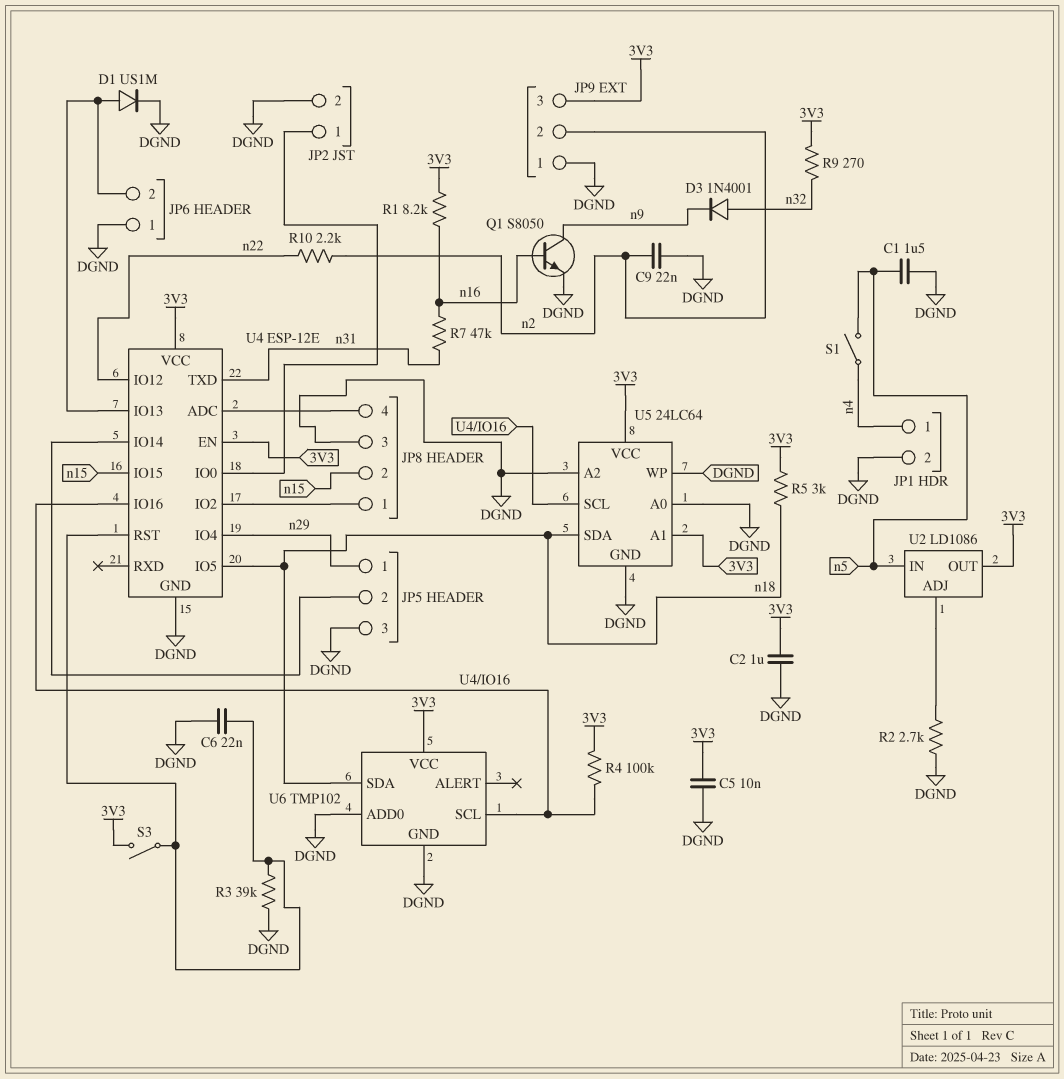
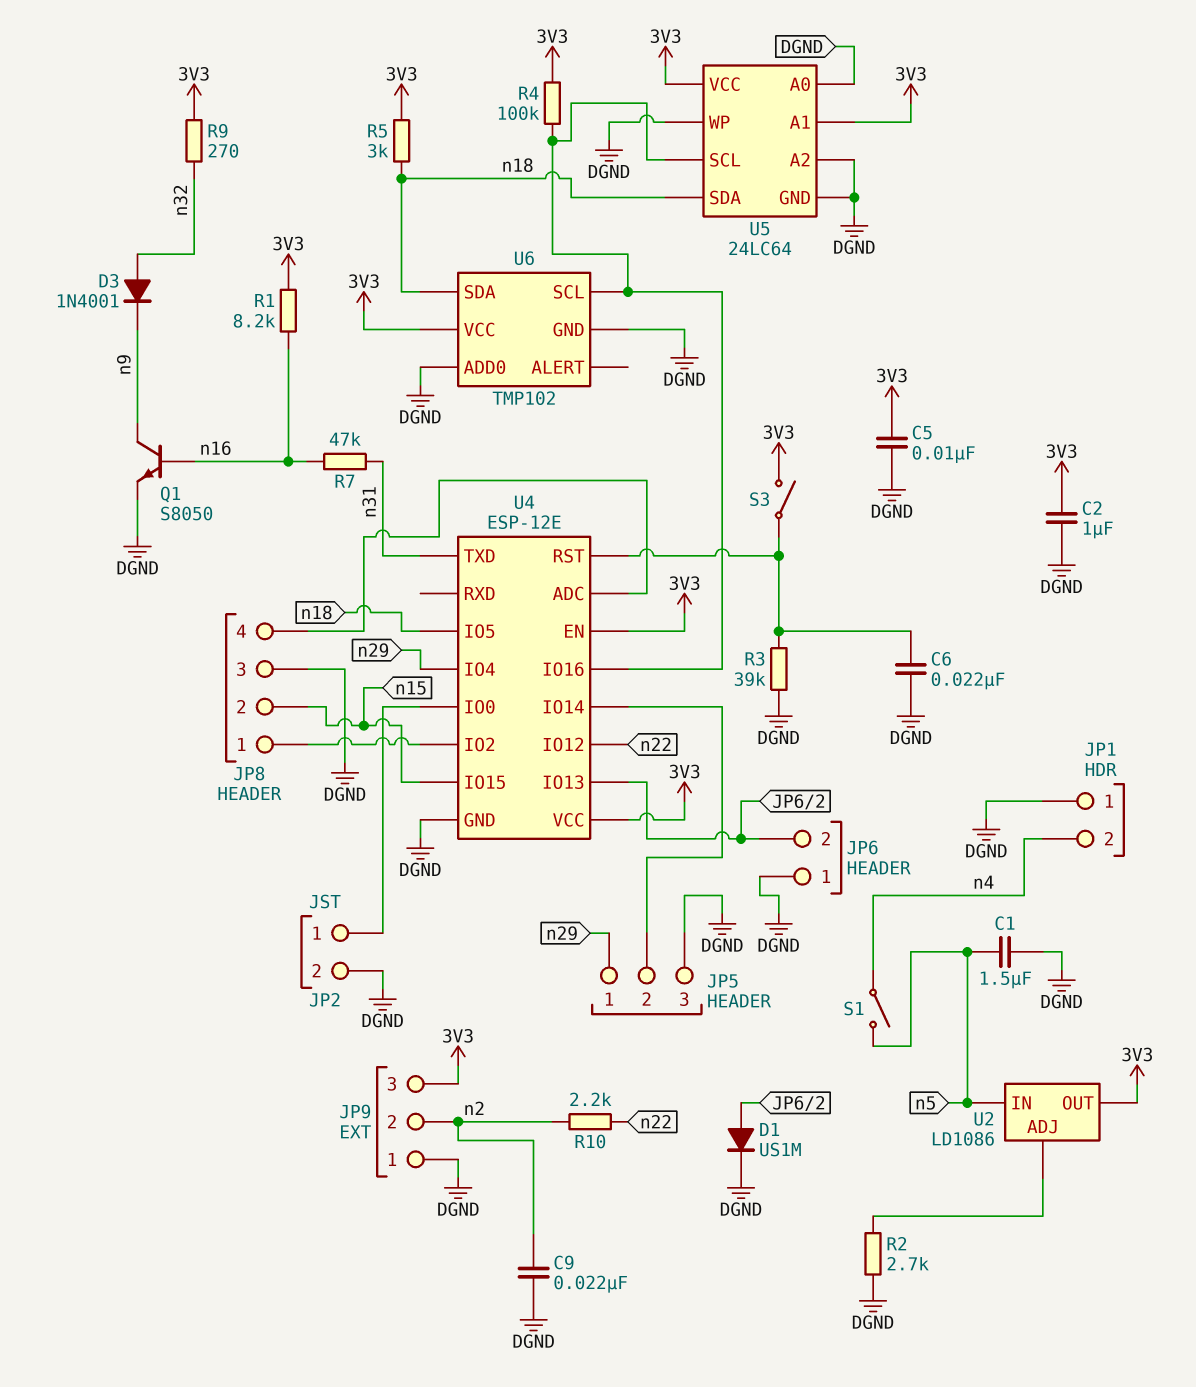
JP1 pin 1: n4 -> DGND
JP1 pin 2: DGND -> n4

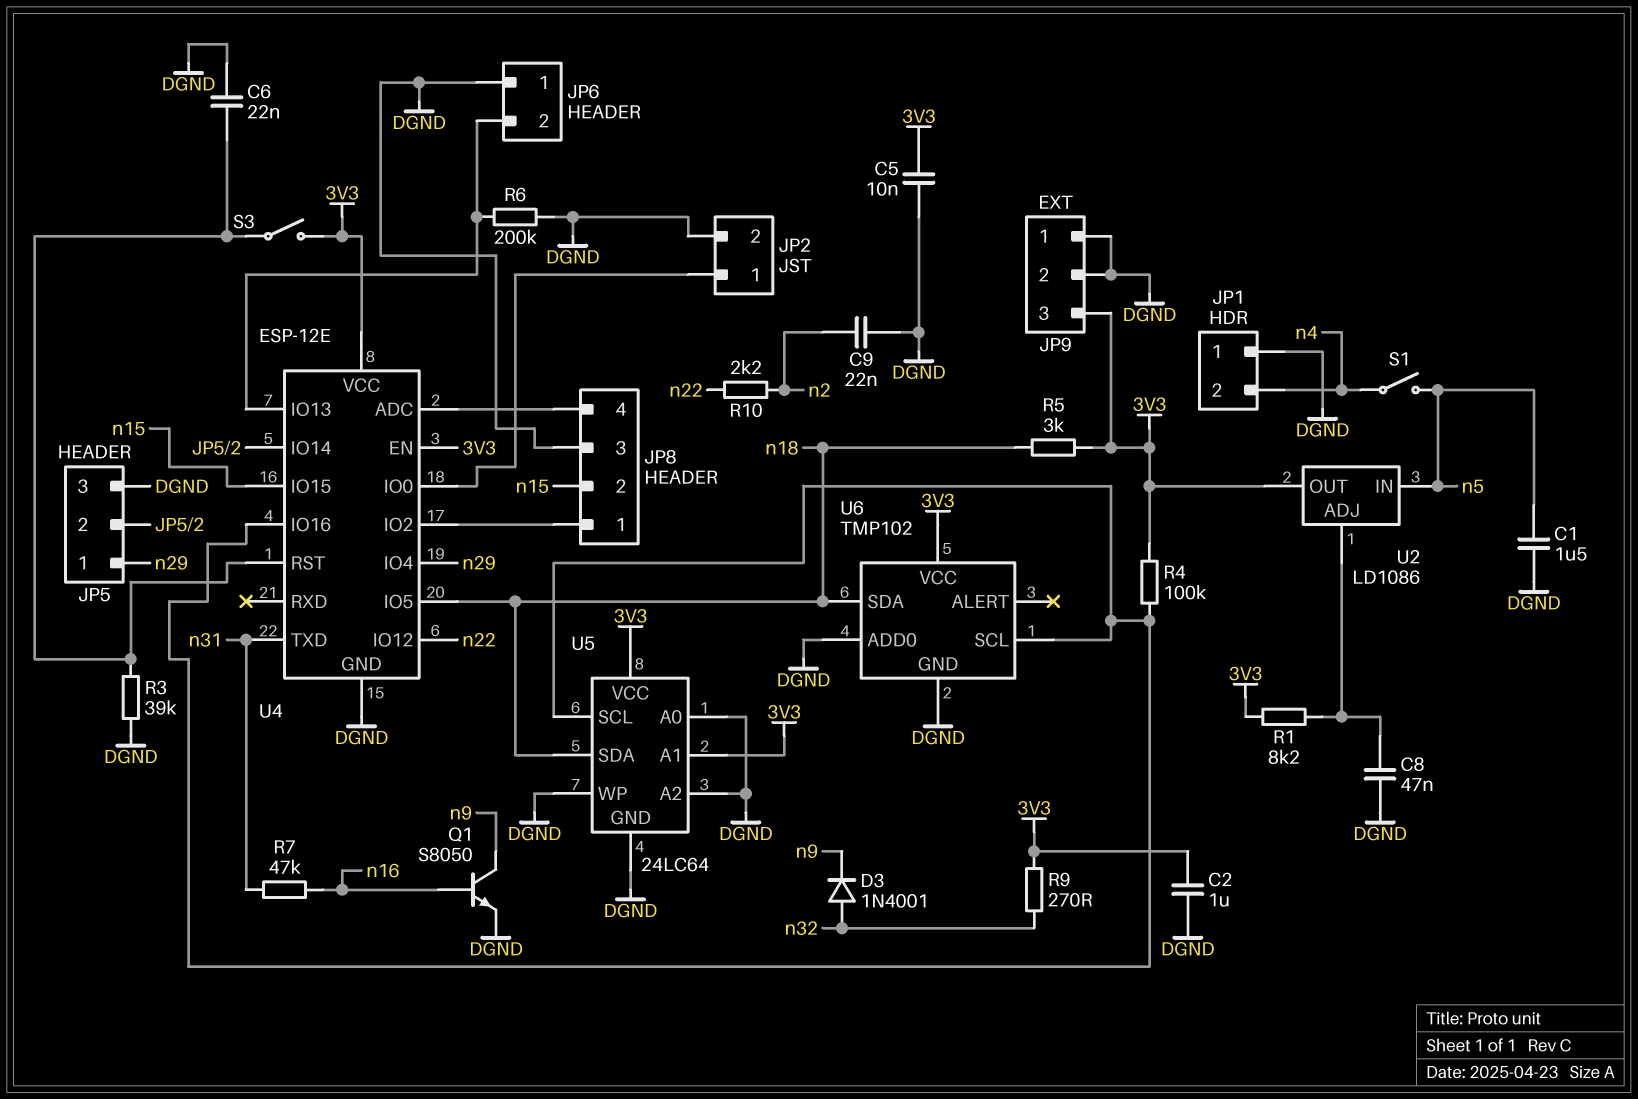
C8: none -> 47nF (DGND, U2/ADJ)
D1: diode US1M (A JP6/2, K DGND) -> none
JP9 pin 2: n2 -> DGND
R1: 8.2k (3V3, n16) -> 8.2k (3V3, U2/ADJ)
R2: 2.7k (DGND, U2/ADJ) -> none
R6: none -> 200k (DGND, JP6/2)

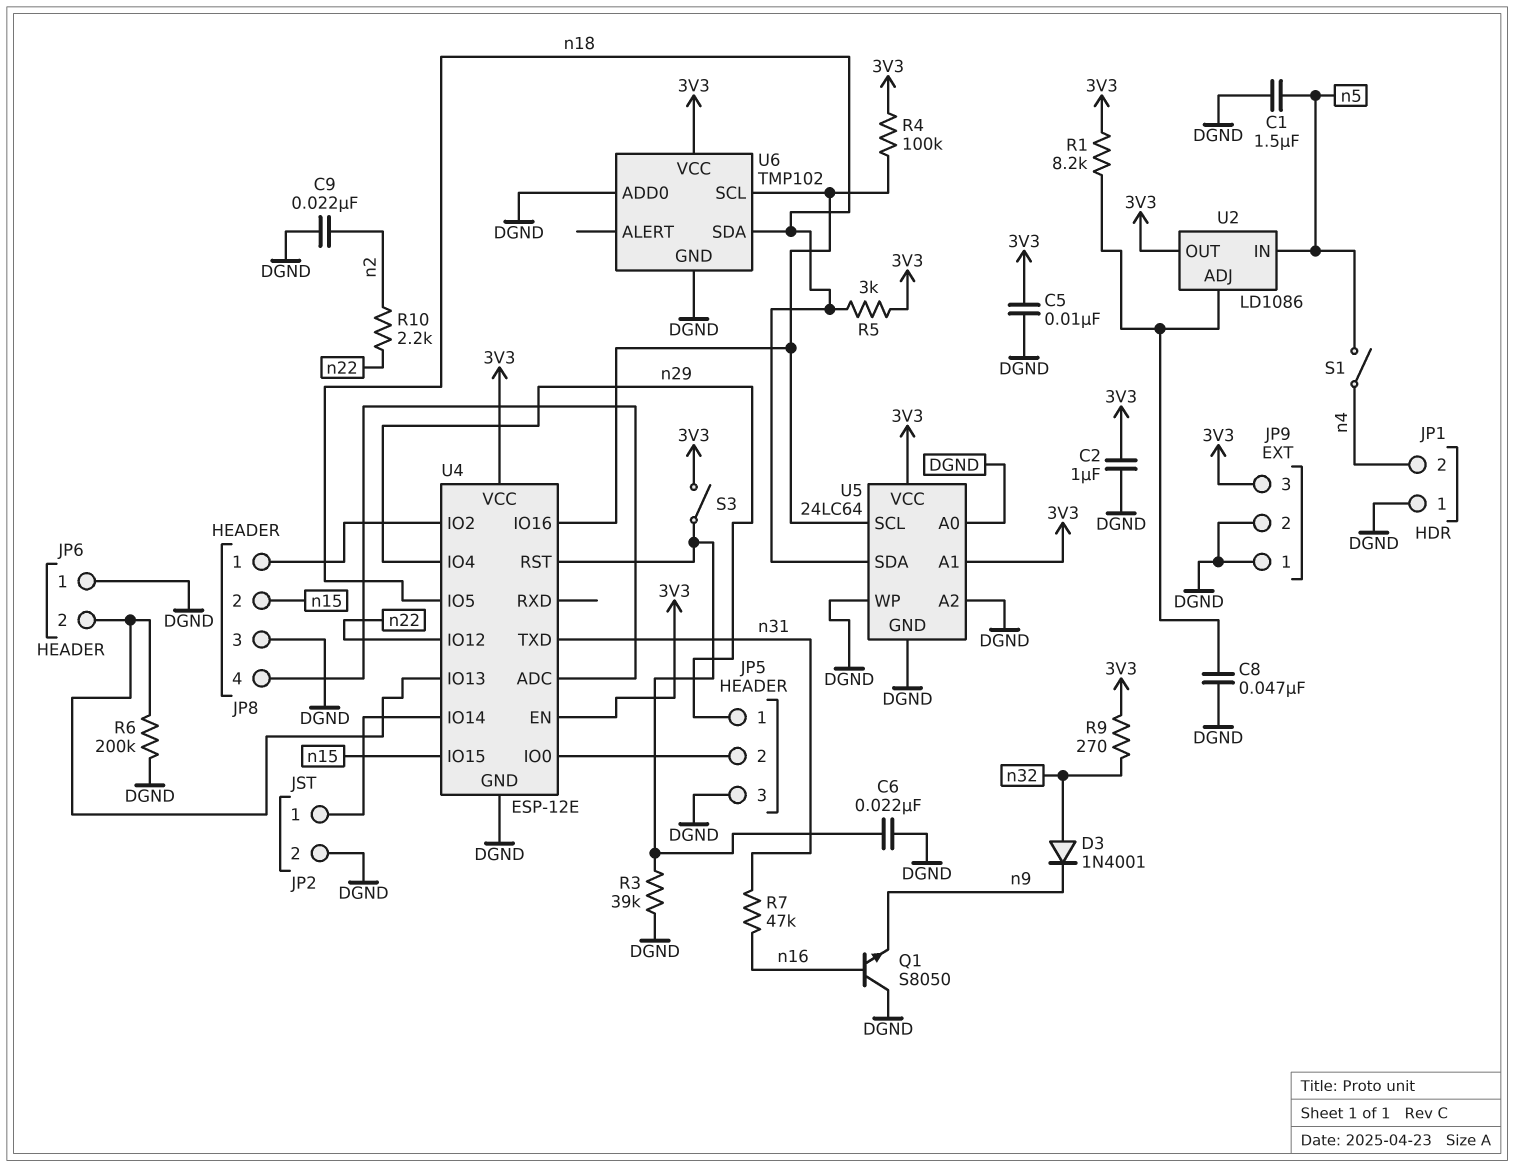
Q1: NPN S8050 (B n16, C n9, E DGND) -> NPN S8050 (B n16, C DGND, E n9)
U4 pin IO0: JP2/1 -> JP5/2
U4 pin IO14: JP5/2 -> JP2/1

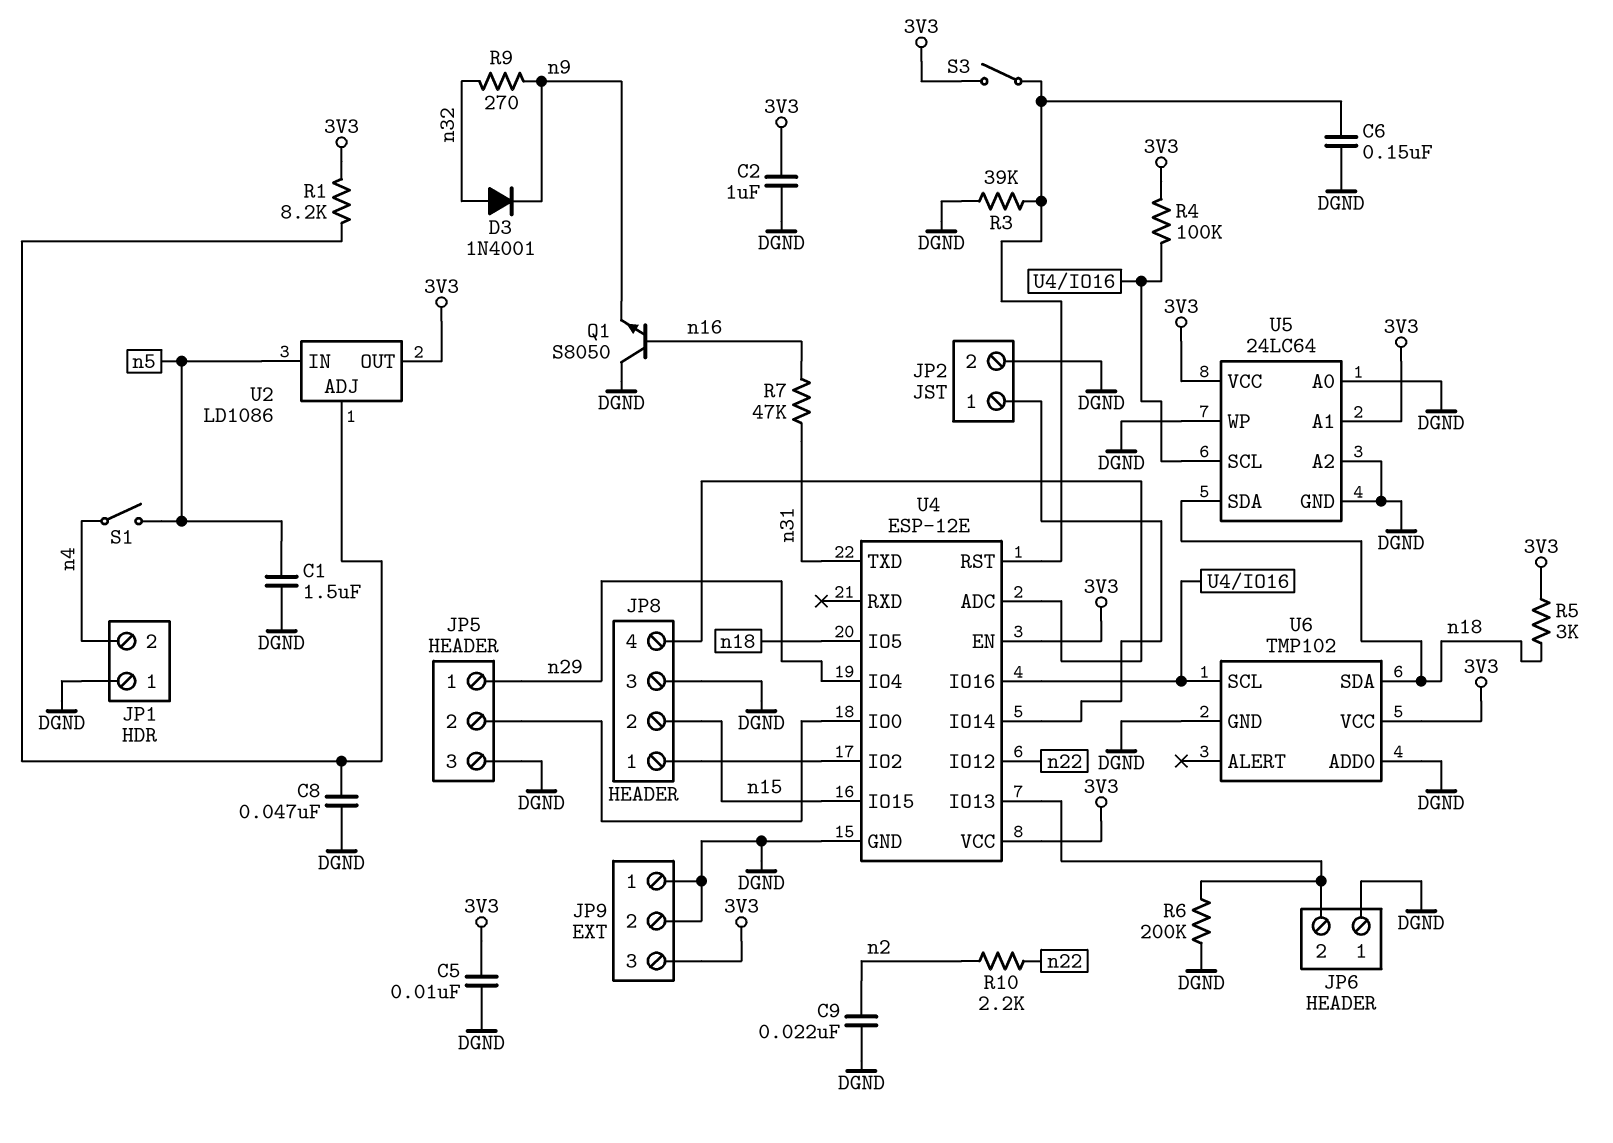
C6: 22nF (DGND, U4/RST) -> 150nF (DGND, U4/RST)
R9: 270 (3V3, n32) -> 270 (n9, n32)

